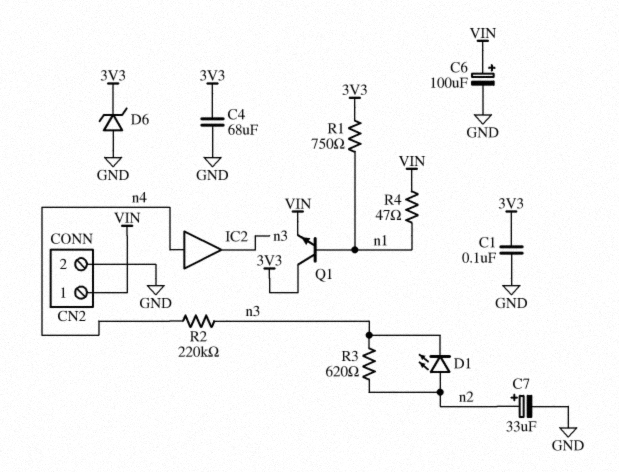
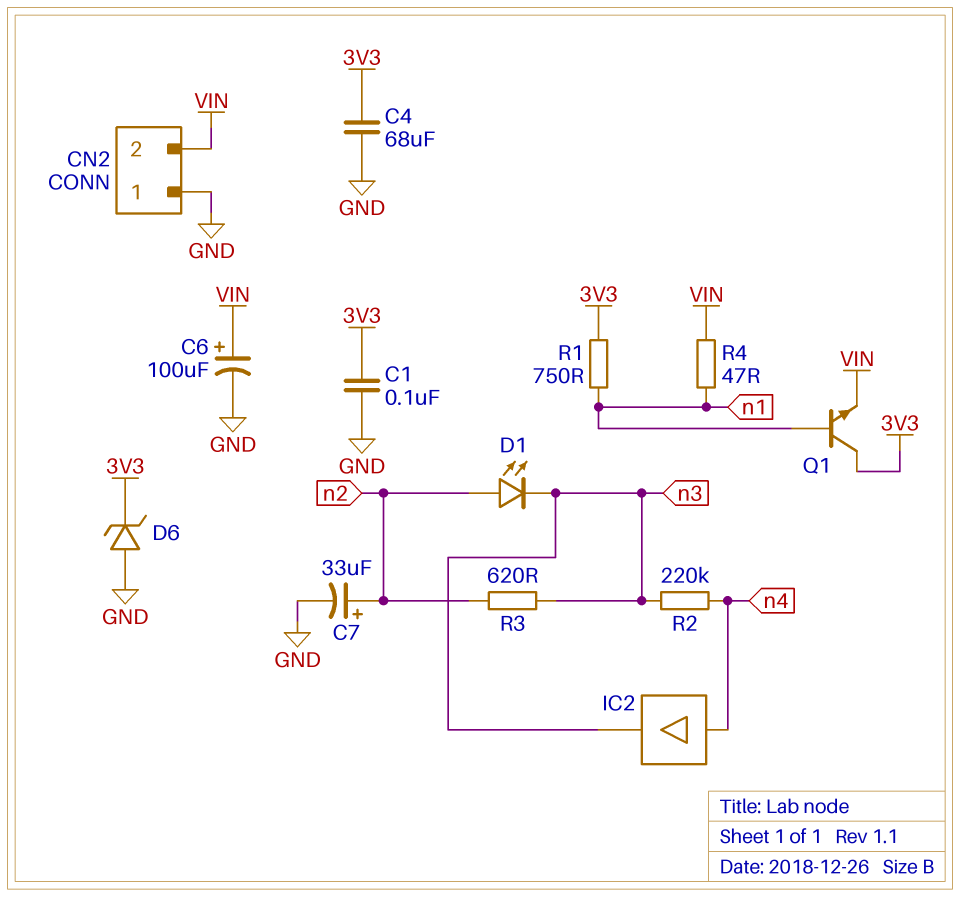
CN2 pin 1: VIN -> GND
CN2 pin 2: GND -> VIN

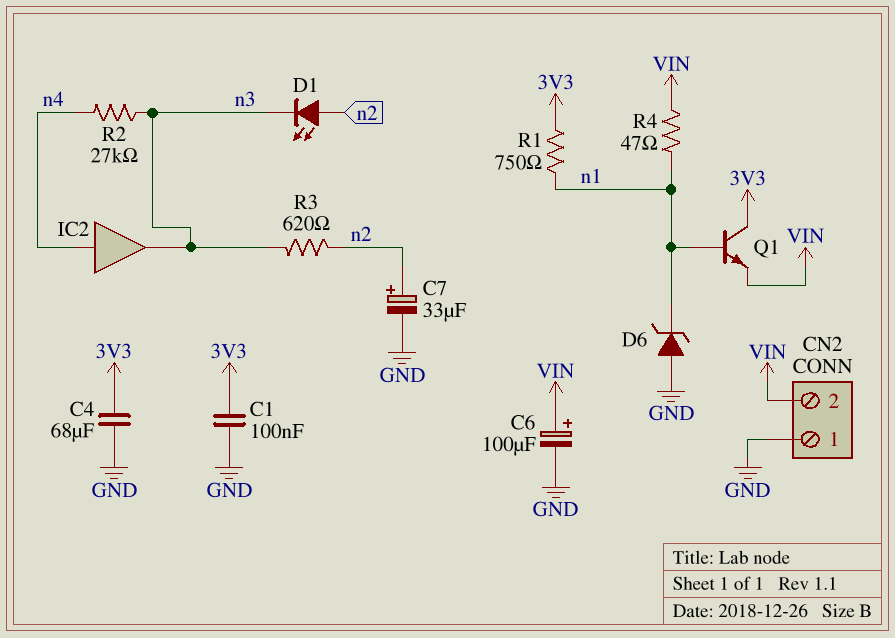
D6: zener (A GND, K 3V3) -> zener (A GND, K n1)
R2: 220k (n3, n4) -> 27k (n3, n4)

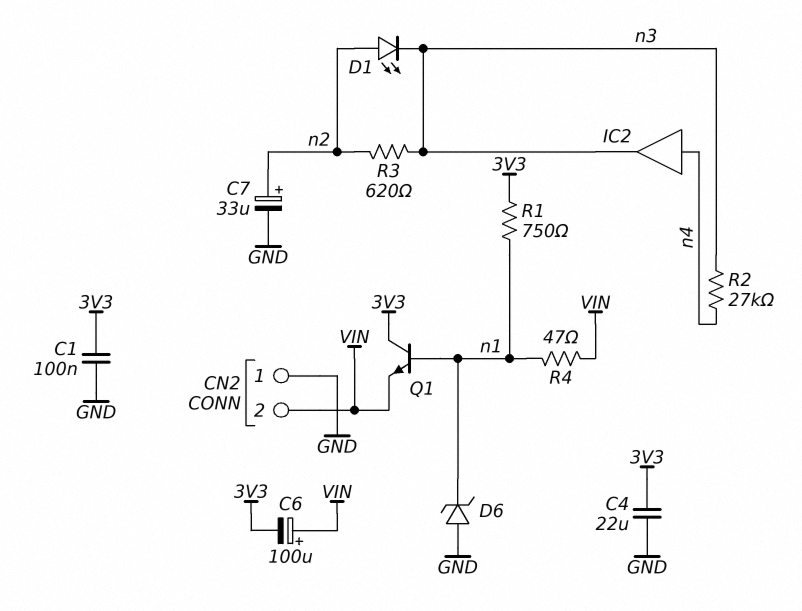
C4: 68uF (3V3, GND) -> 22uF (3V3, GND)
C6: 100uF (plus VIN, minus GND) -> 100uF (plus VIN, minus 3V3)

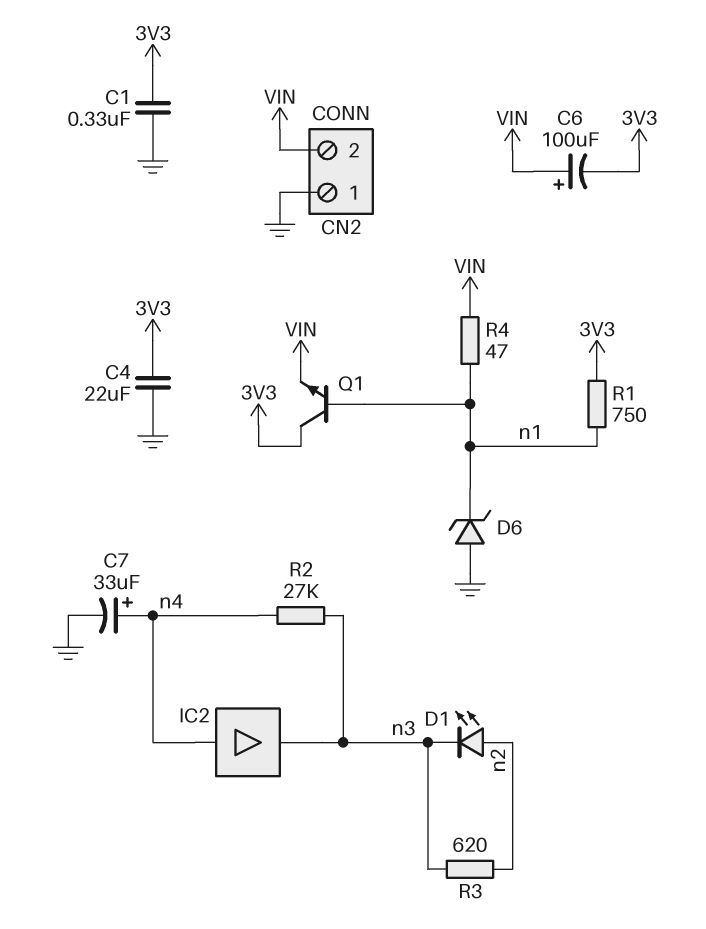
C1: 100nF (3V3, GND) -> 330nF (3V3, GND)
C7: 33uF (plus n2, minus GND) -> 33uF (plus n4, minus GND)

